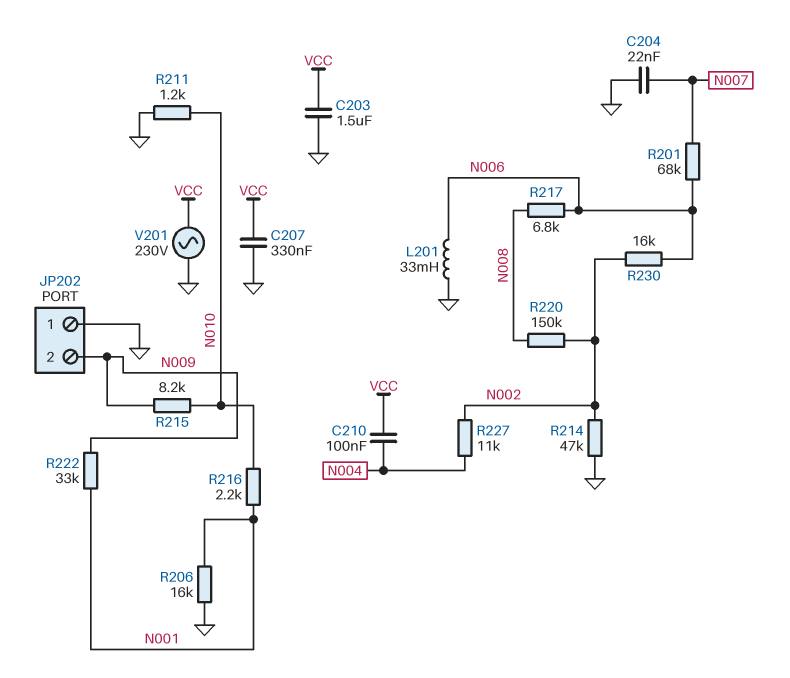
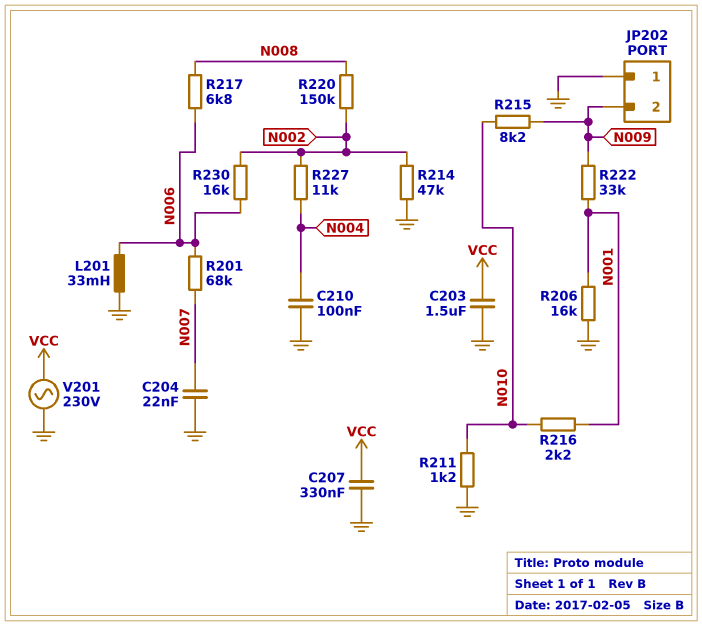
C210: 100nF (N004, VCC) -> 100nF (GND, N004)

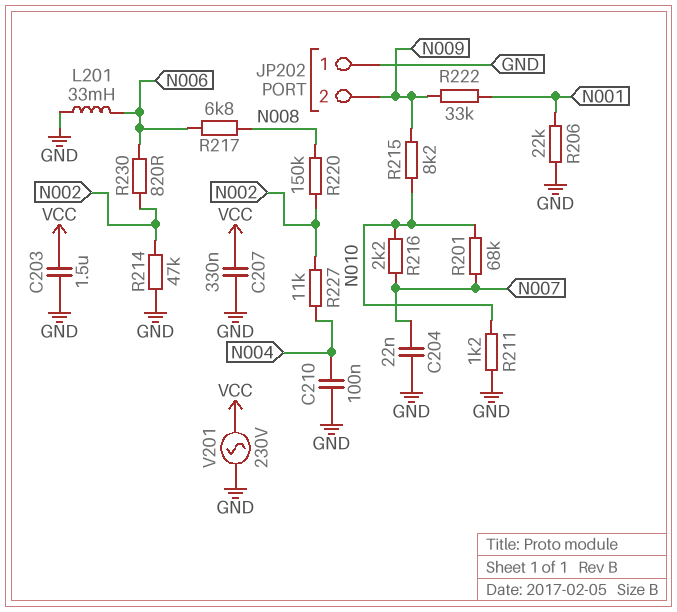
R201: 68k (N006, N007) -> 68k (N007, N010)
R206: 16k (GND, N001) -> 22k (GND, N001)
R216: 2.2k (N001, N010) -> 2.2k (N007, N010)
R230: 16k (N002, N006) -> 820 (N002, N006)

